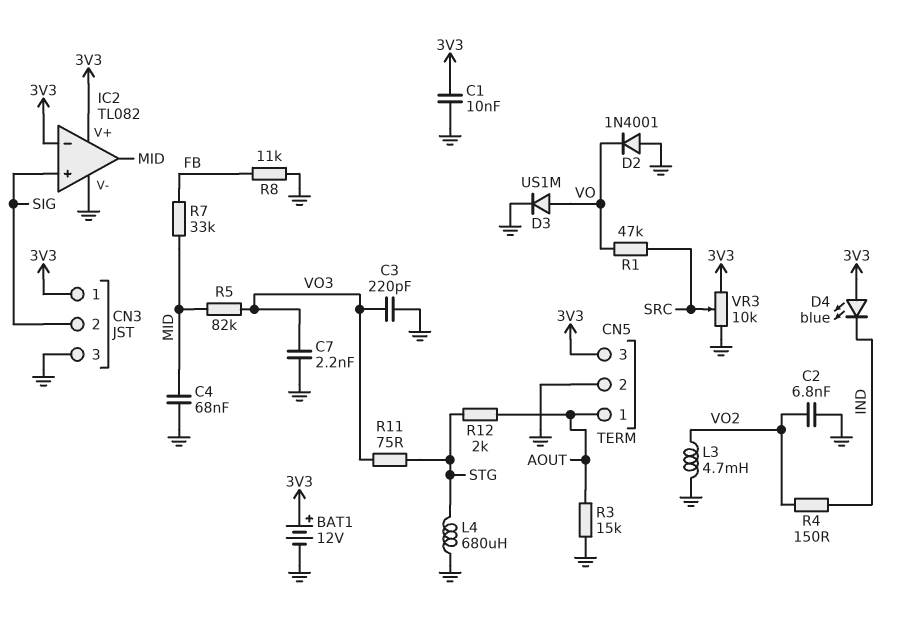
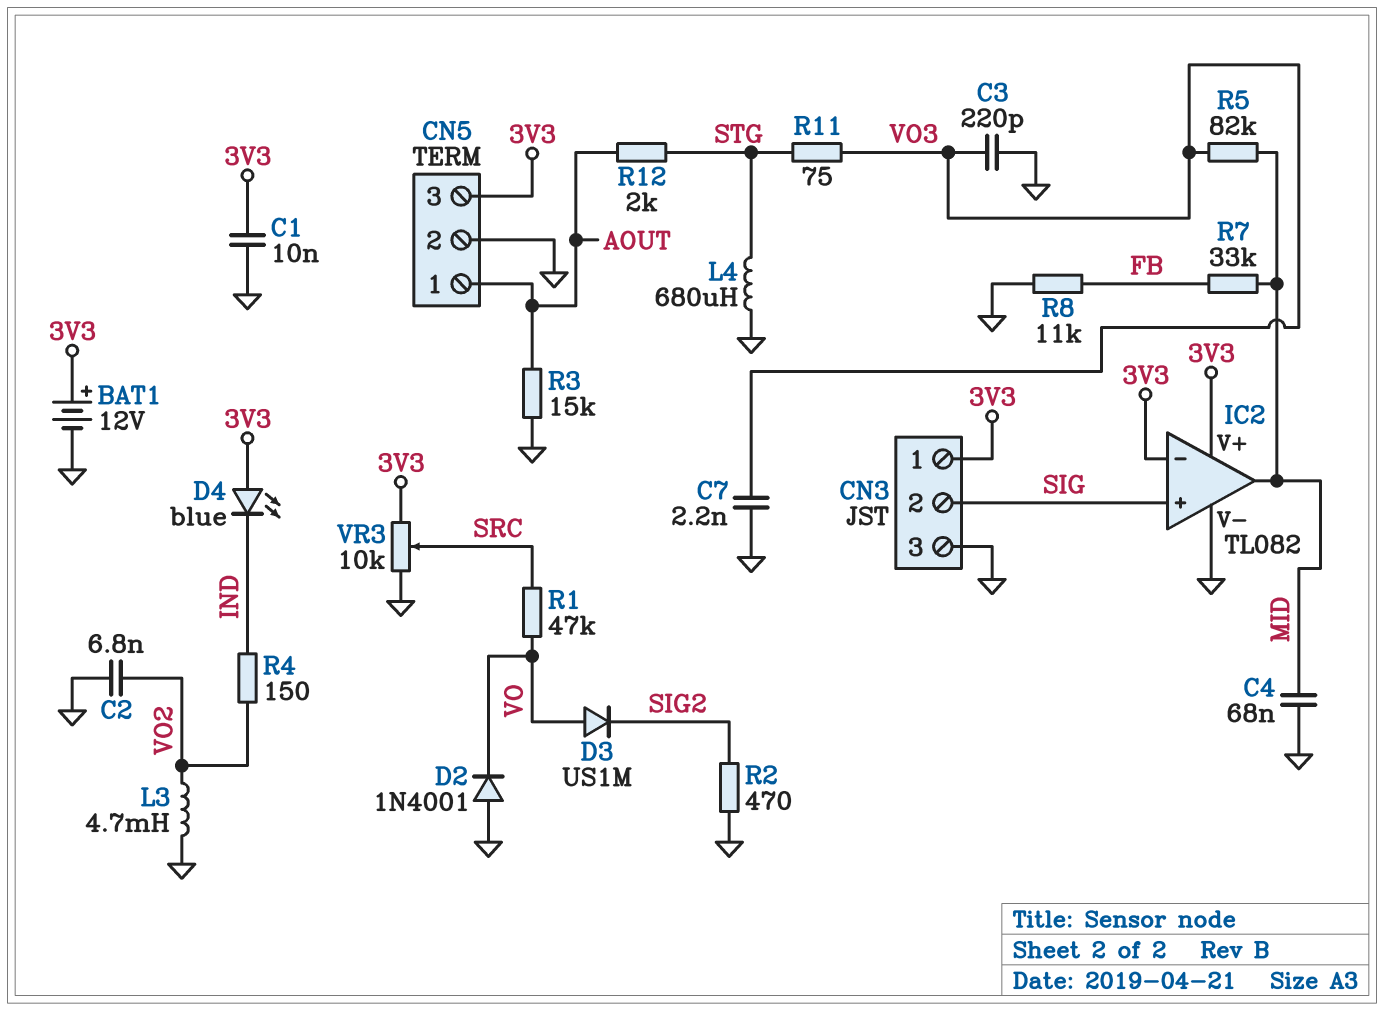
D3: diode US1M (A VO, K GND) -> diode US1M (A VO, K SIG2)
R2: none -> 470 (GND, SIG2)

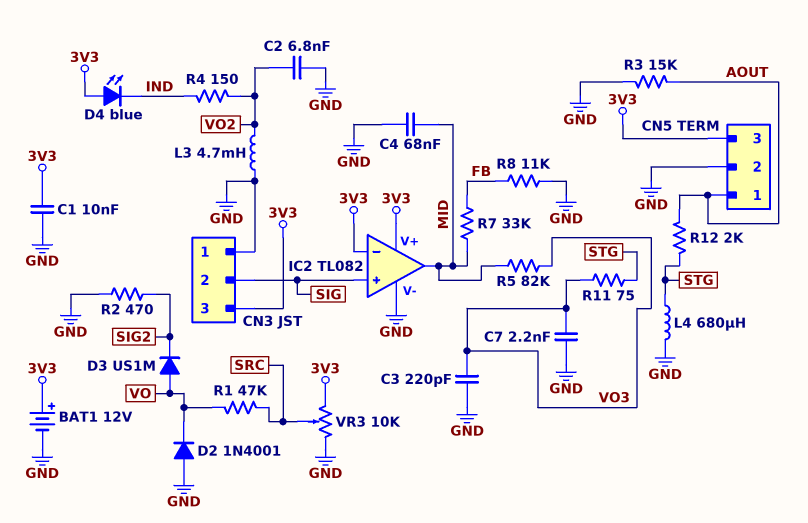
CN3 pin 1: 3V3 -> GND
CN3 pin 3: GND -> 3V3

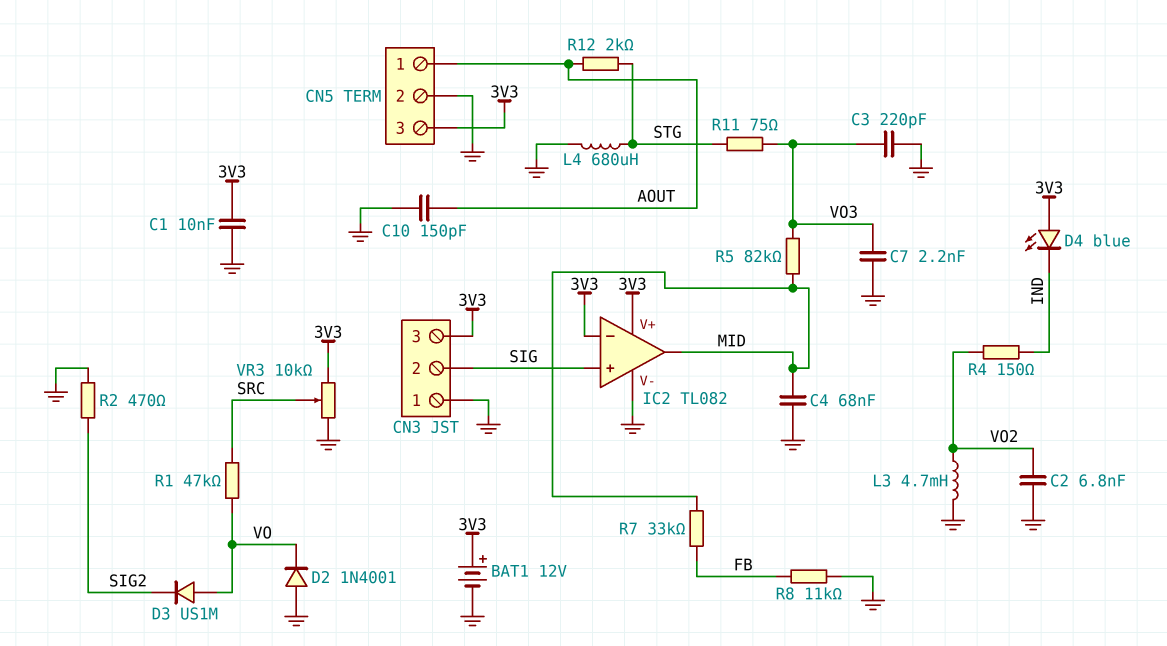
C10: none -> 150pF (AOUT, GND)
R3: 15k (AOUT, GND) -> none

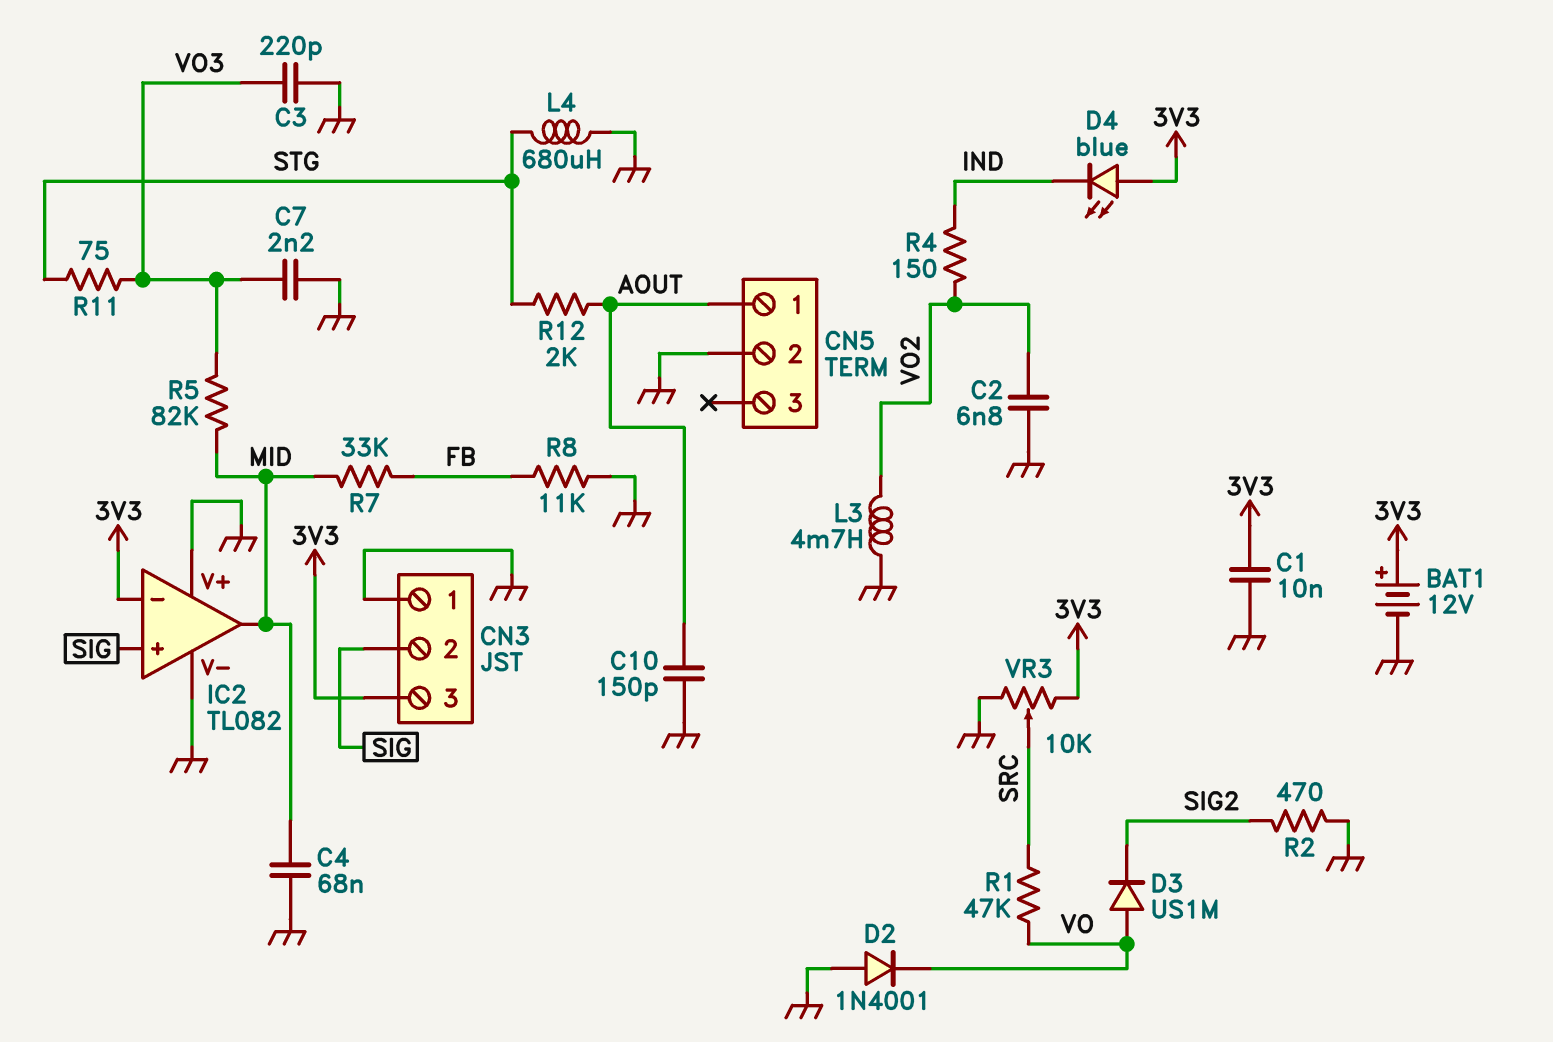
CN5 pin 3: 3V3 -> none
IC2 pin V+: 3V3 -> GND

